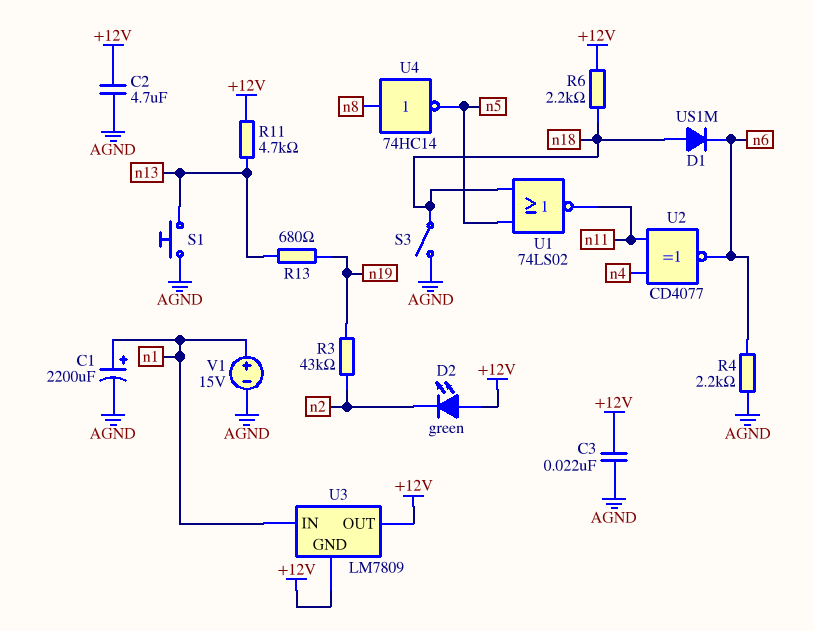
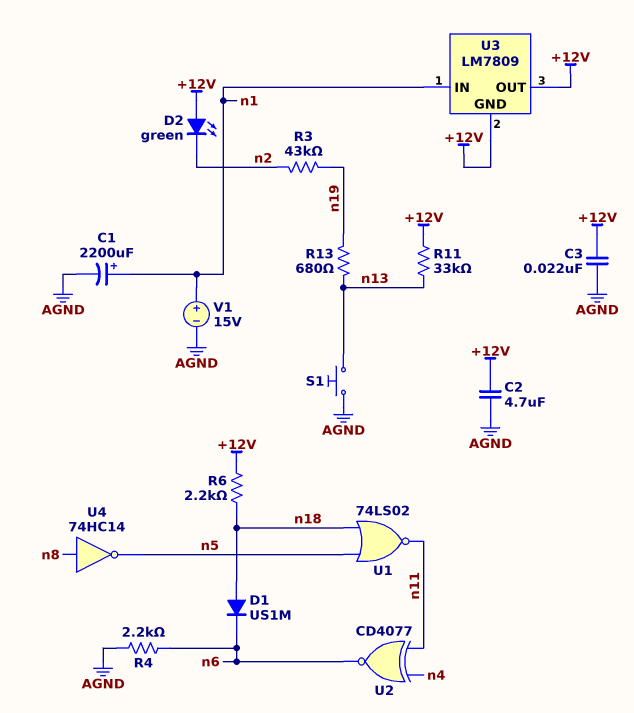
R11: 4.7k (+12V, n13) -> 33k (+12V, n13)
S3: switch (AGND, n18) -> none

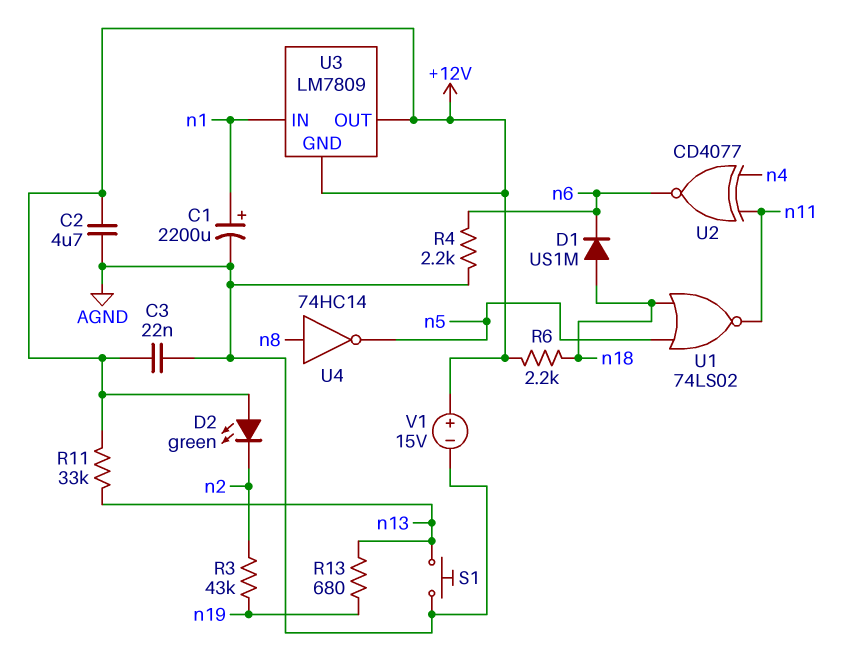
V1: 15V (plus n1, minus AGND) -> 15V (plus +12V, minus AGND)

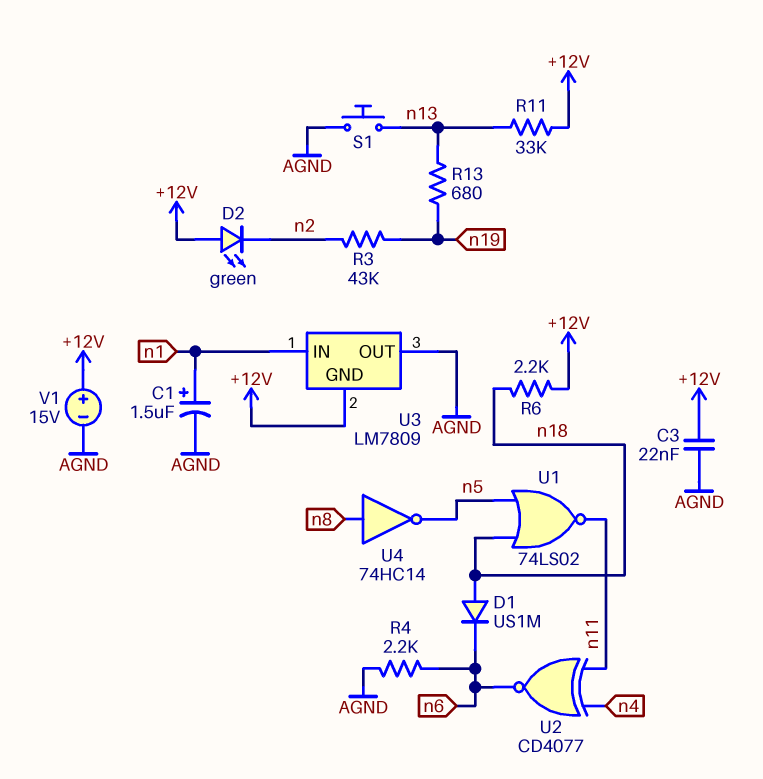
C1: 2200uF (plus n1, minus AGND) -> 1.5uF (plus n1, minus AGND)
C2: 4.7uF (+12V, AGND) -> none
U3 pin OUT: +12V -> AGND

